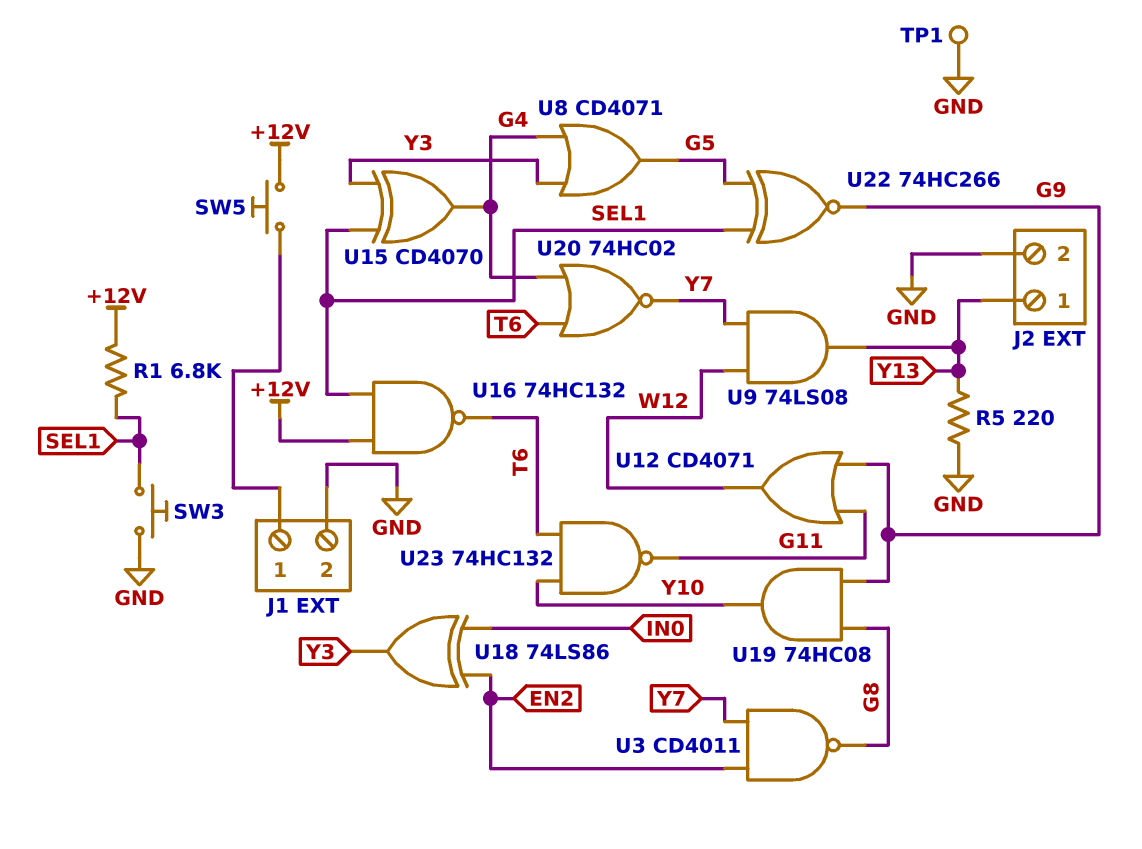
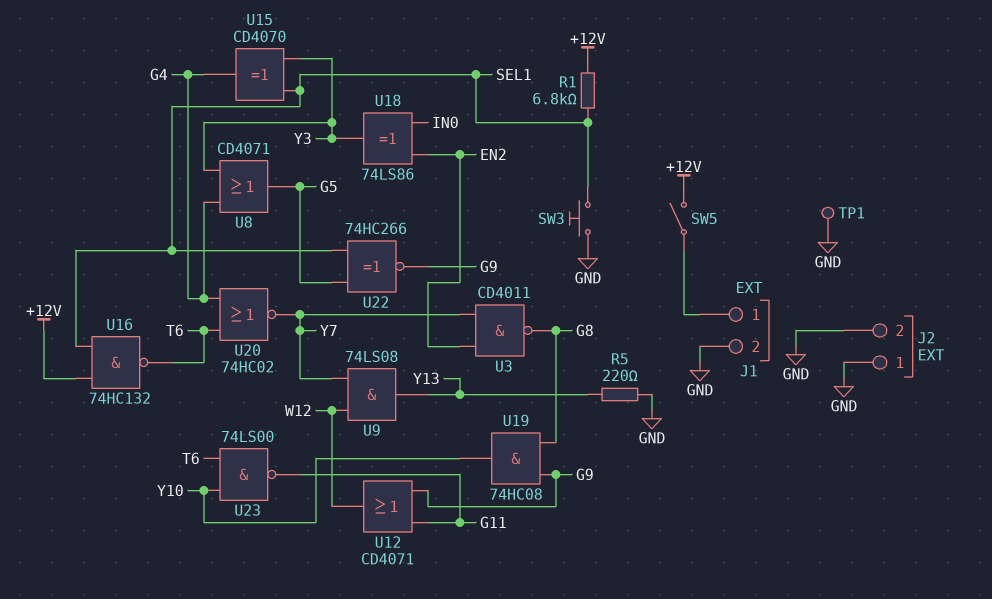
J2 pin 1: Y13 -> GND
SW5: button (+12V, J1/1) -> switch (+12V, J1/1)
U23: NAND 74HC132 (in T6, in Y10, out G11) -> NAND 74LS00 (in T6, in Y10, out G11)

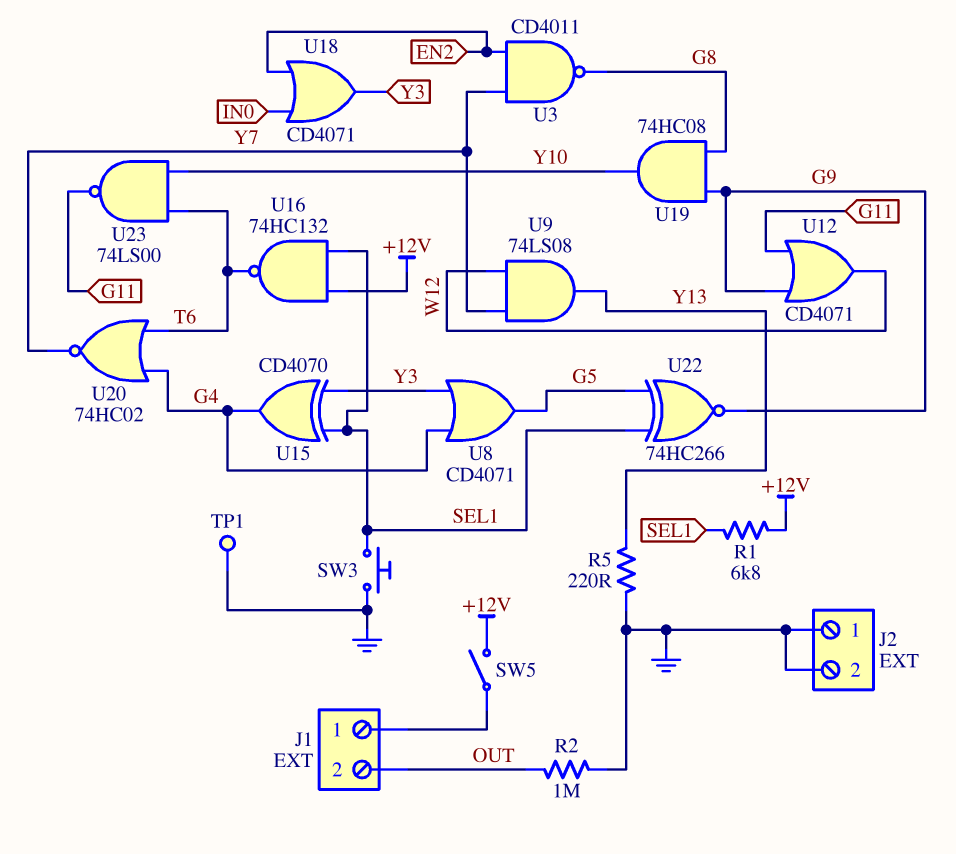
J1 pin 2: GND -> OUT
R2: none -> 1M (GND, OUT)
U18: XOR 74LS86 (in EN2, in IN0, out Y3) -> OR CD4071 (in EN2, in IN0, out Y3)

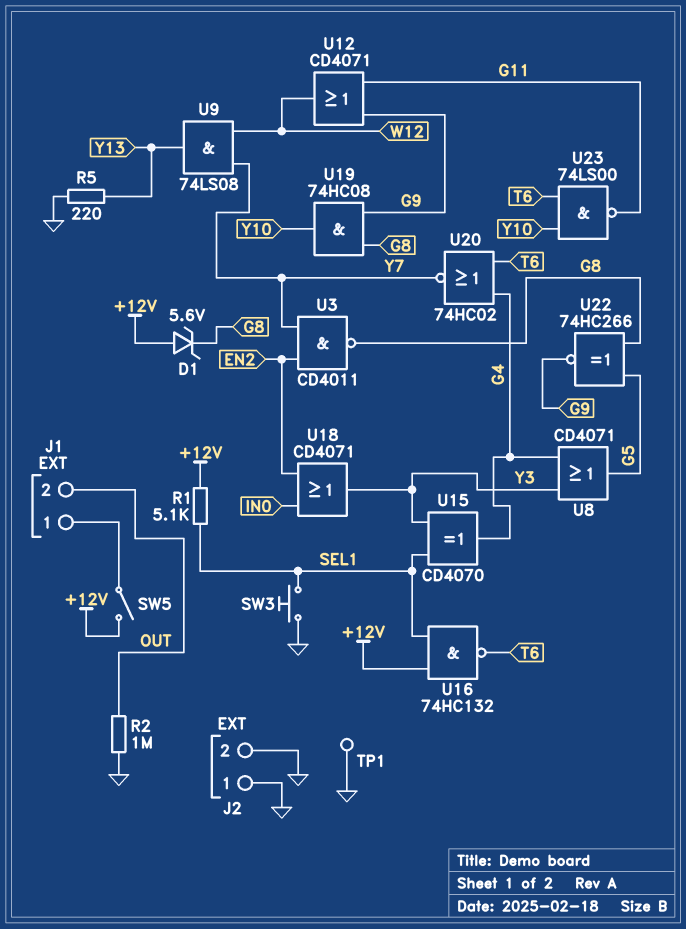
D1: none -> zener 5.6V (A +12V, K G8)
R1: 6.8k (+12V, SEL1) -> 5.1k (+12V, SEL1)
U22: XNOR 74HC266 (in G5, in SEL1, out G9) -> XNOR 74HC266 (in G5, in G8, out G9)

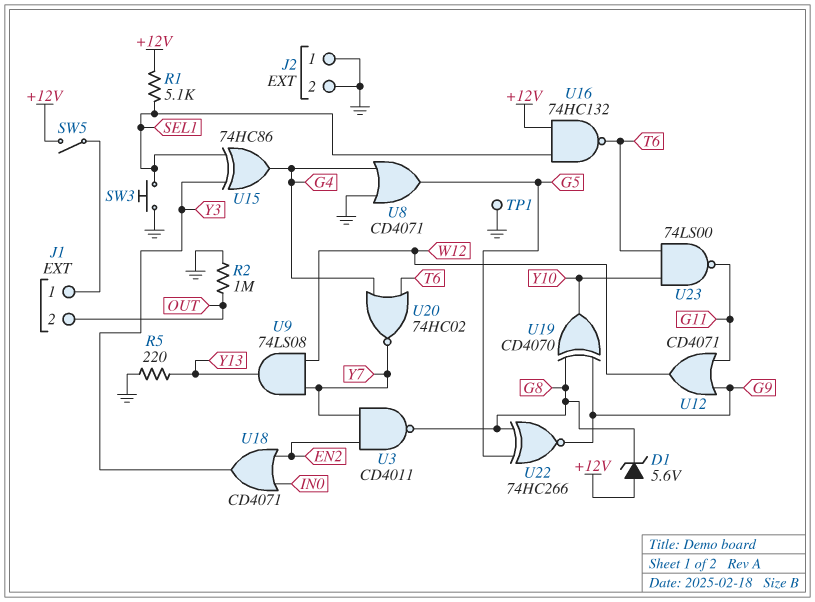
U8: OR CD4071 (in G4, in Y3, out G5) -> OR CD4071 (in G4, in GND, out G5)
U15: XOR CD4070 (in SEL1, in Y3, out G4) -> XOR 74HC86 (in SEL1, in Y3, out G4)
U19: AND 74HC08 (in G8, in G9, out Y10) -> XOR CD4070 (in G8, in G9, out Y10)

